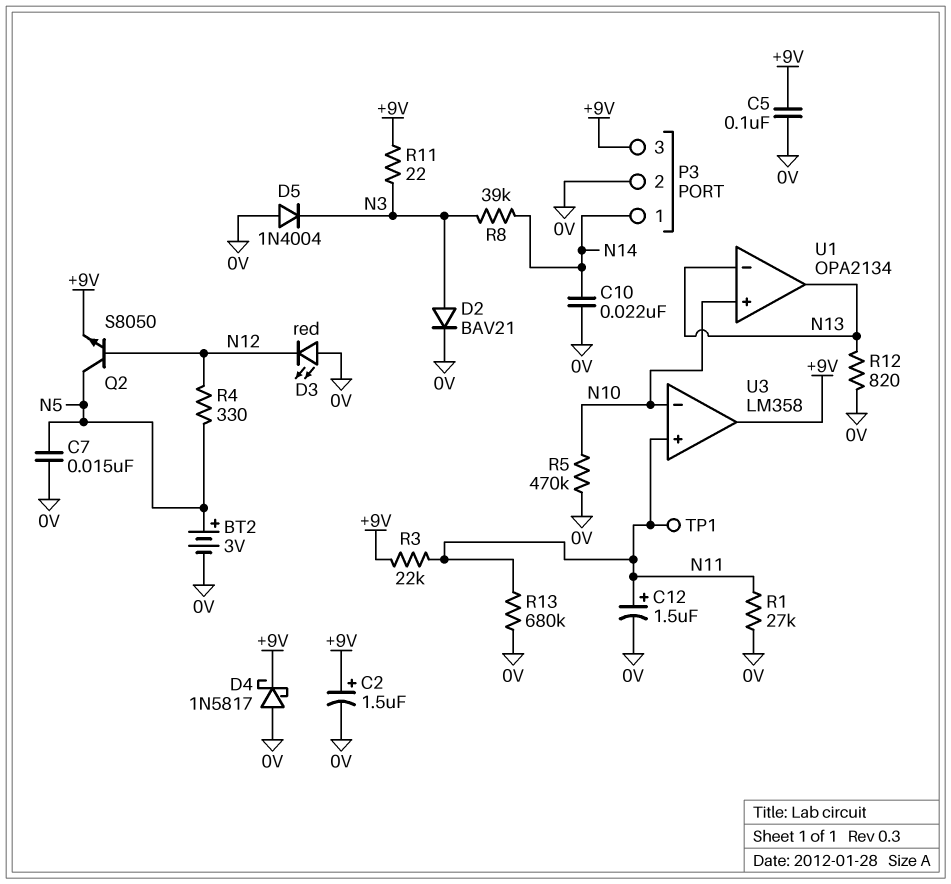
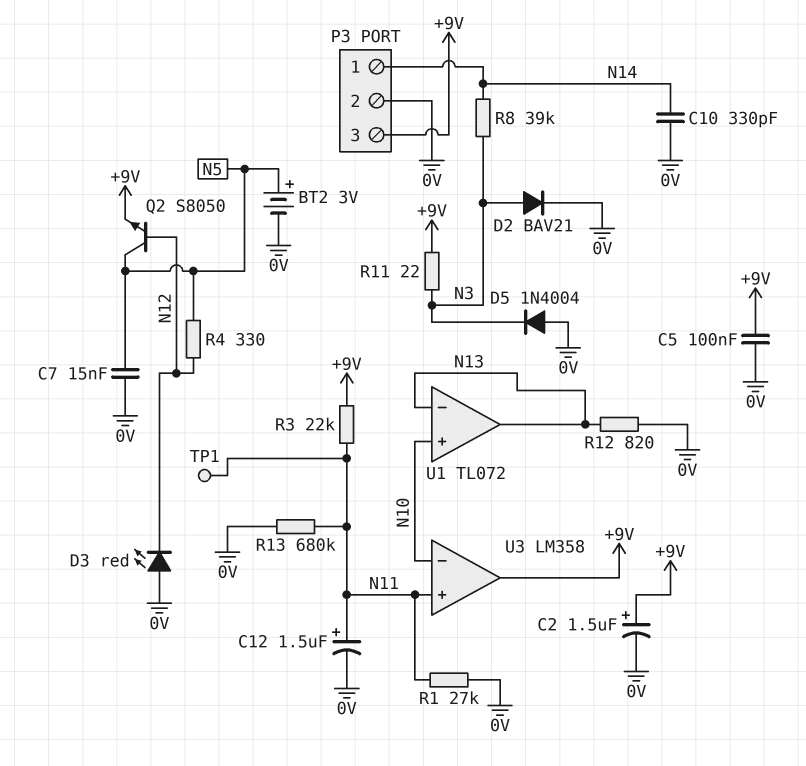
C10: 22nF (0V, N14) -> 330pF (0V, N14)
D4: schottky 1N5817 (A 0V, K +9V) -> none
R5: 470k (0V, N10) -> none
U1: OPA2134 -> TL072

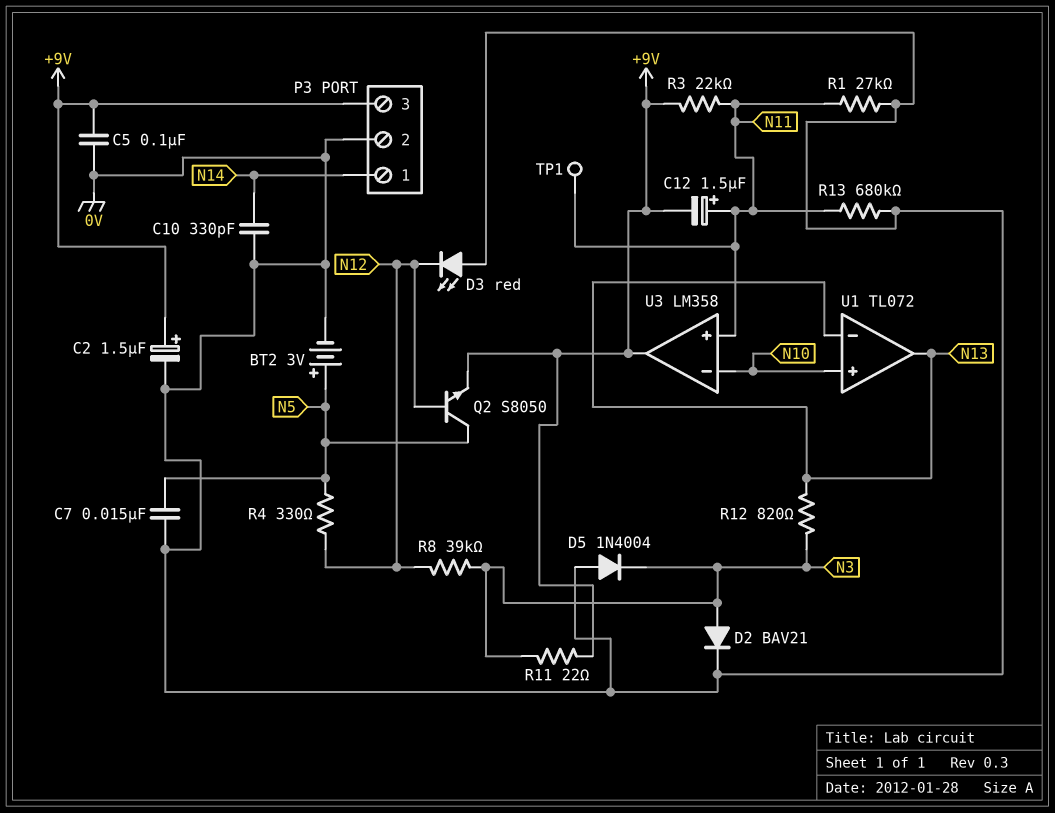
C12: 1.5uF (plus N11, minus 0V) -> 1.5uF (plus N11, minus +9V)
R8: 39k (N3, N14) -> 39k (N3, N12)
R12: 820 (0V, N13) -> 820 (N3, N13)

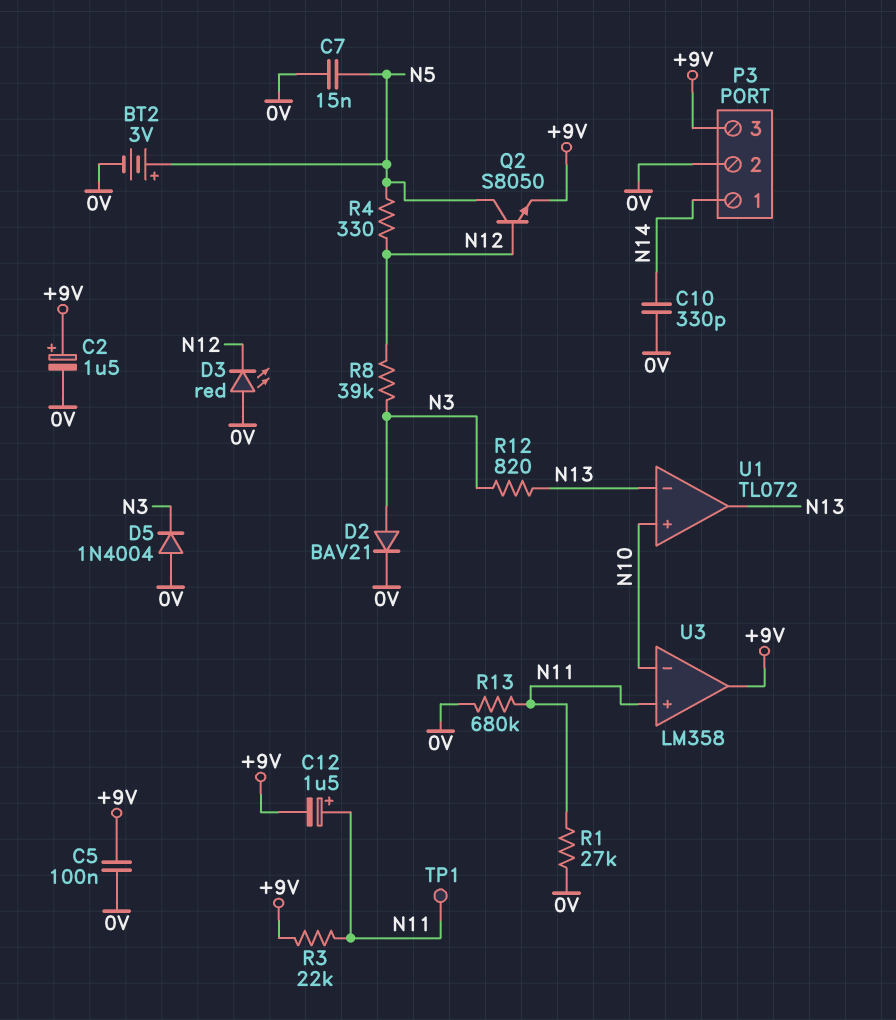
R11: 22 (+9V, N3) -> none

